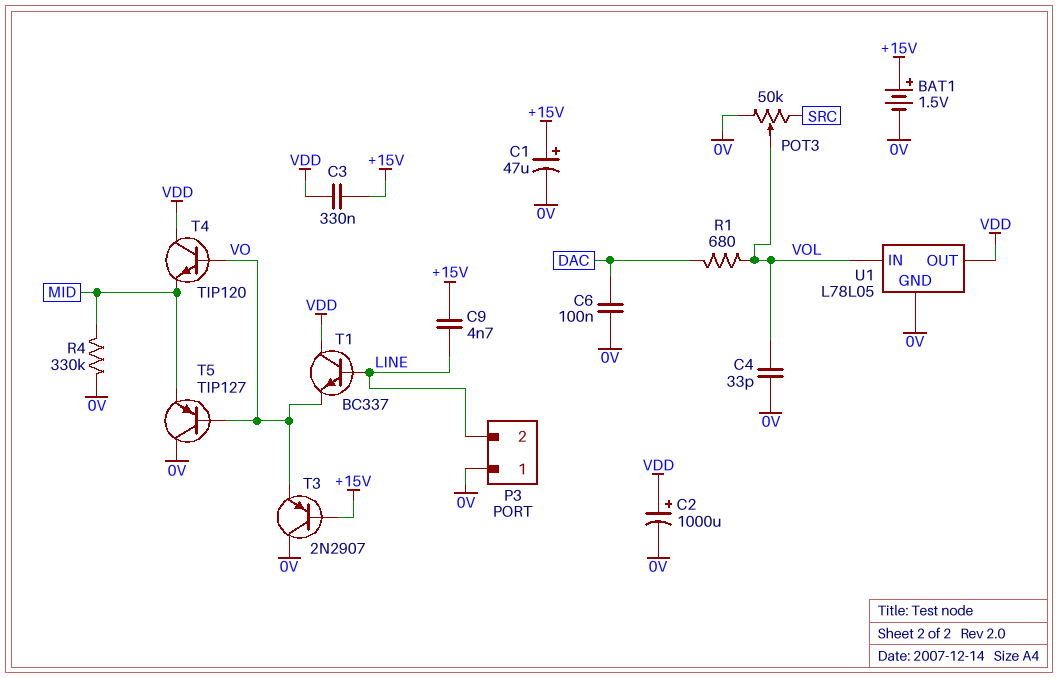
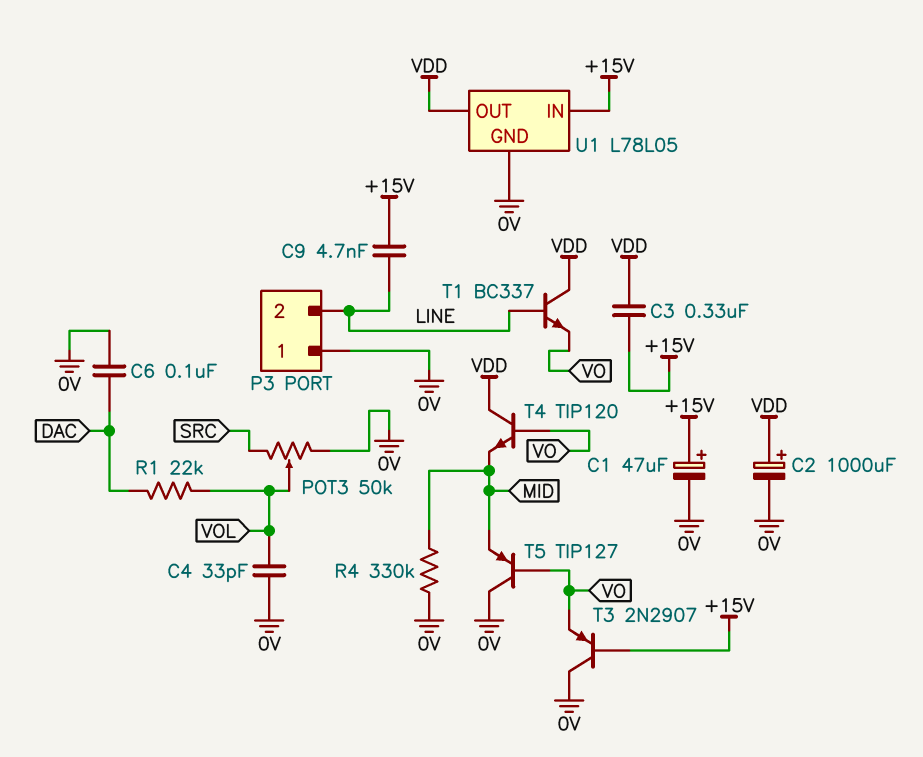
BAT1: 1.5V (plus +15V, minus 0V) -> none
R1: 680 (DAC, VOL) -> 22k (DAC, VOL)
U1 pin IN: VOL -> +15V

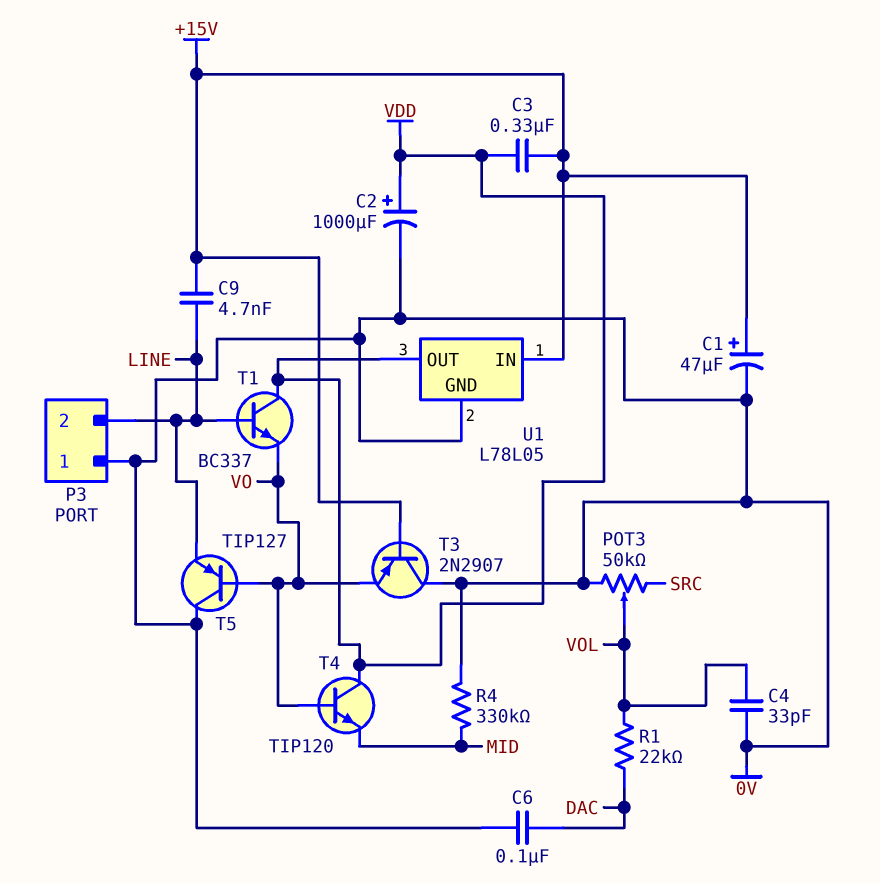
T5: PNP TIP127 (B VO, C 0V, E MID) -> PNP TIP127 (B VO, C 0V, E LINE)

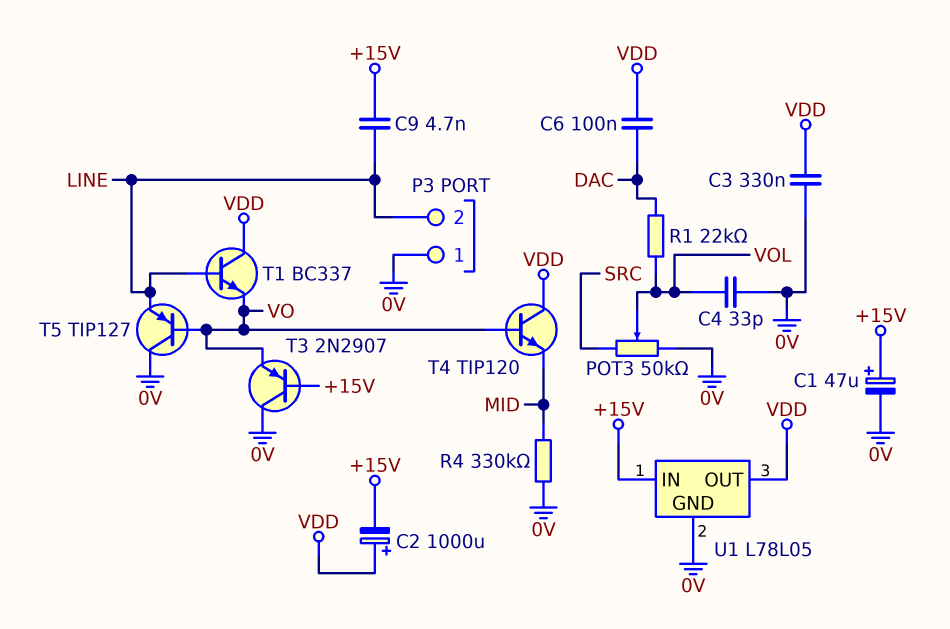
C2: 1000uF (plus VDD, minus 0V) -> 1000uF (plus VDD, minus +15V)
C3: 330nF (+15V, VDD) -> 330nF (0V, VDD)
C6: 100nF (0V, DAC) -> 100nF (DAC, VDD)

